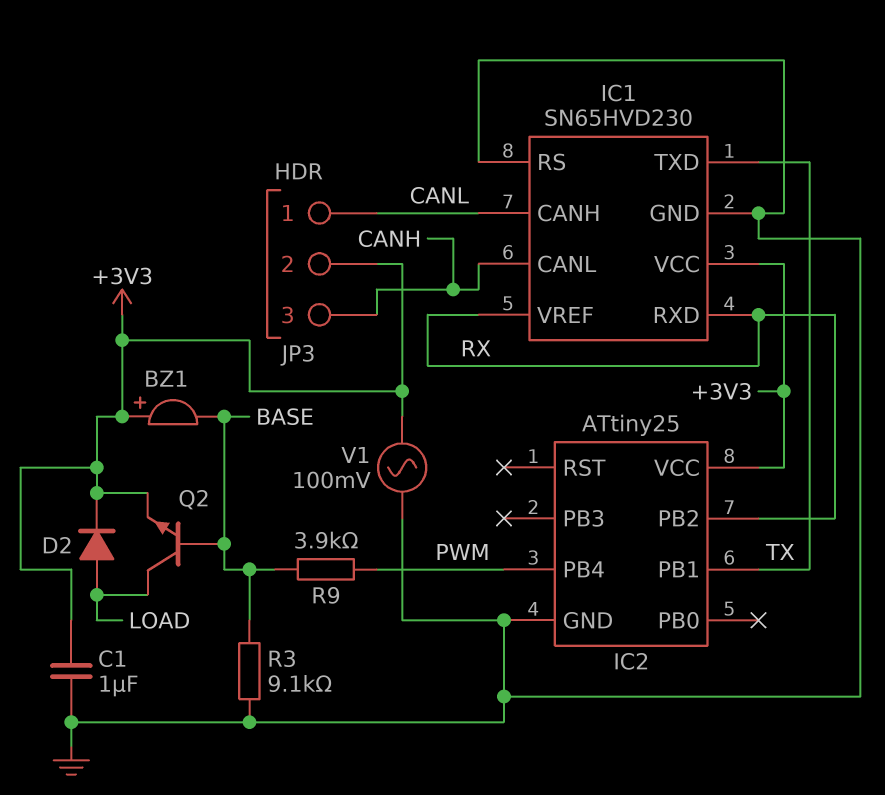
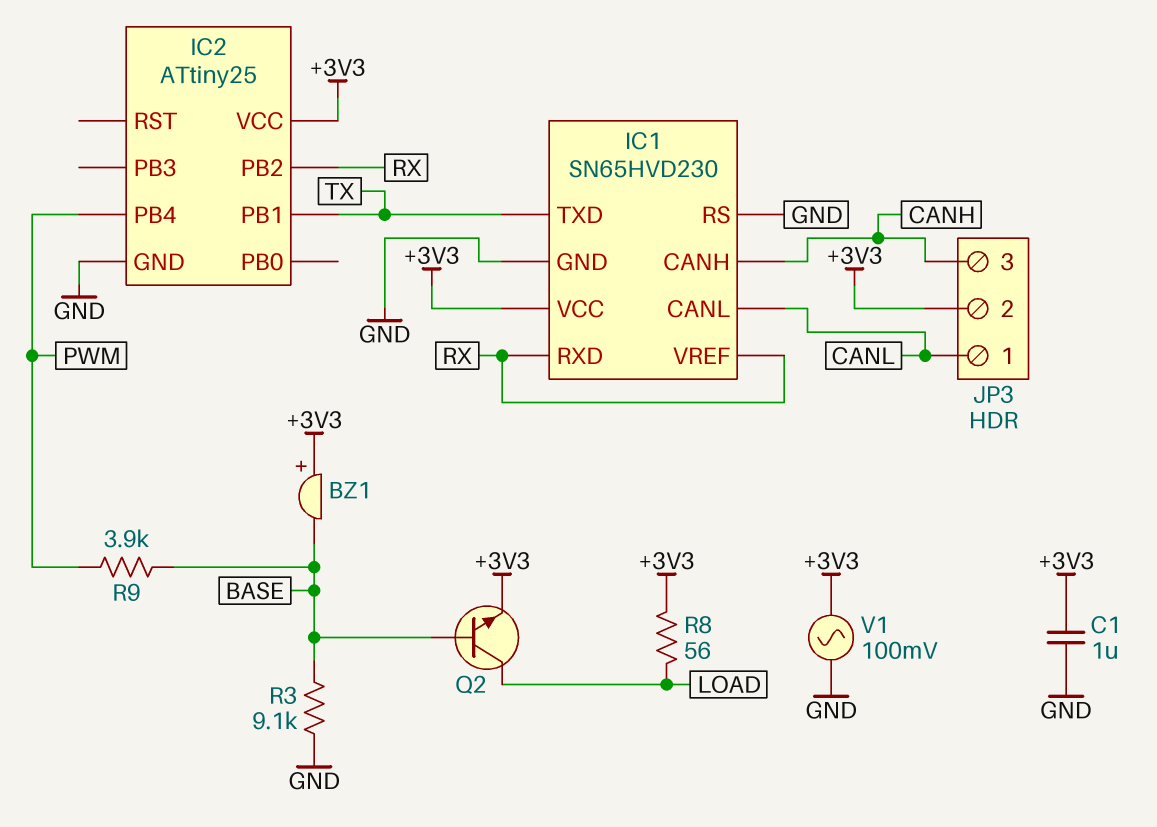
D2: diode (A LOAD, K +3V3) -> none
IC1 pin CANH: CANL -> CANH
IC1 pin CANL: CANH -> CANL
R8: none -> 56 (+3V3, LOAD)

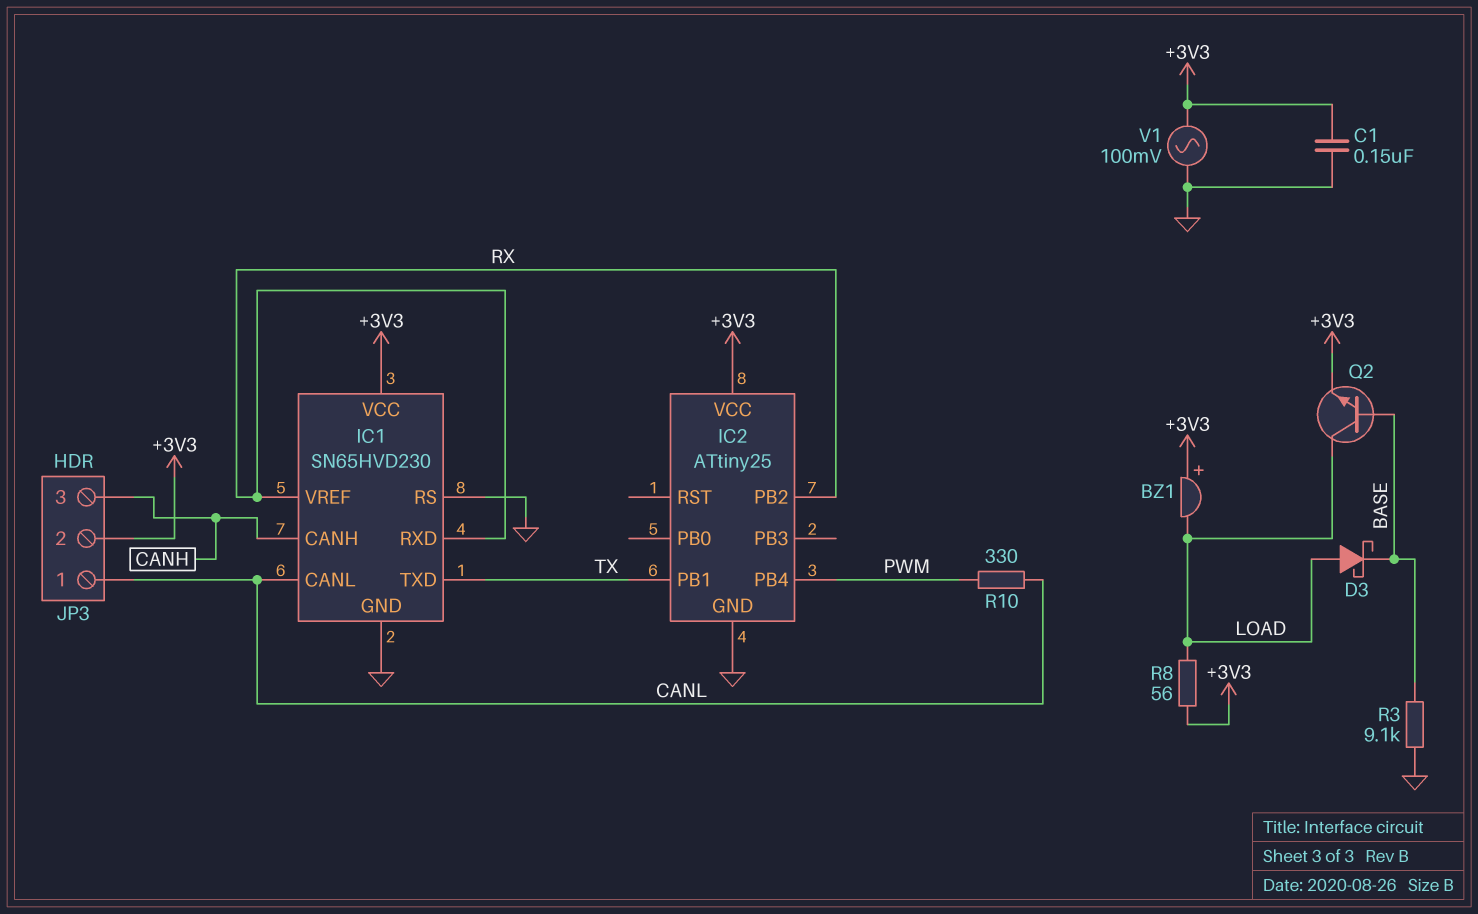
BZ1: buzzer (plus +3V3, minus BASE) -> buzzer (plus +3V3, minus LOAD)
C1: 1uF (+3V3, GND) -> 150nF (+3V3, GND)
D3: none -> schottky (A LOAD, K BASE)
R9: 3.9k (BASE, PWM) -> none
R10: none -> 330 (CANL, PWM)

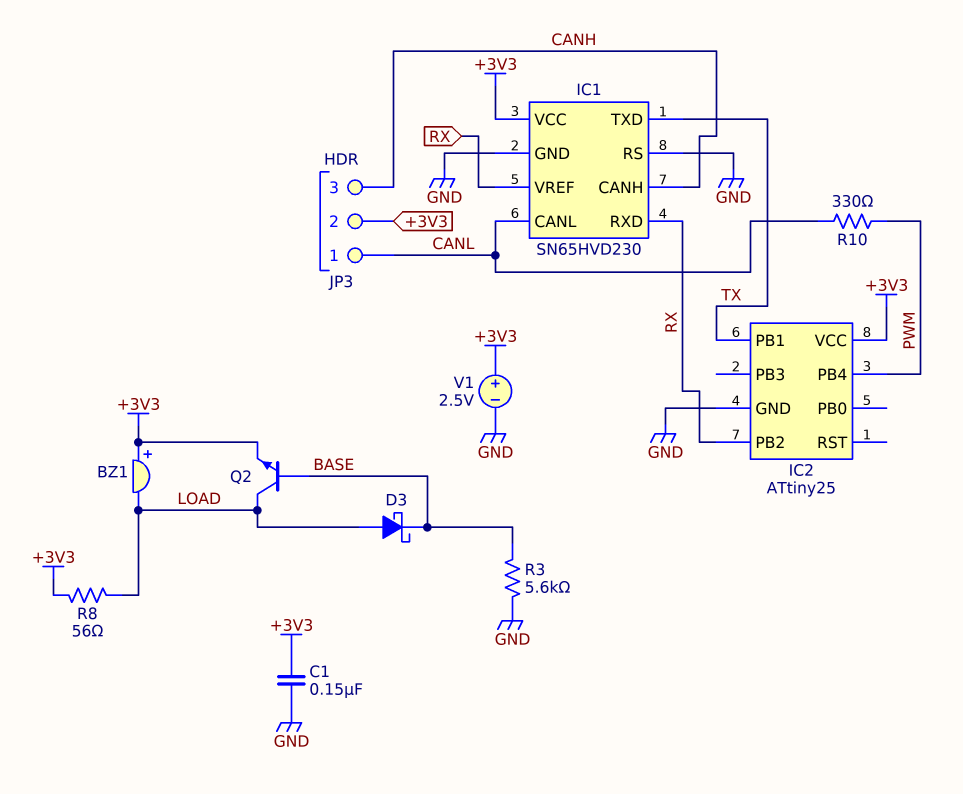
R3: 9.1k (BASE, GND) -> 5.6k (BASE, GND)
V1: AC 100mV (+3V3, GND) -> 2.5V (plus +3V3, minus GND)

